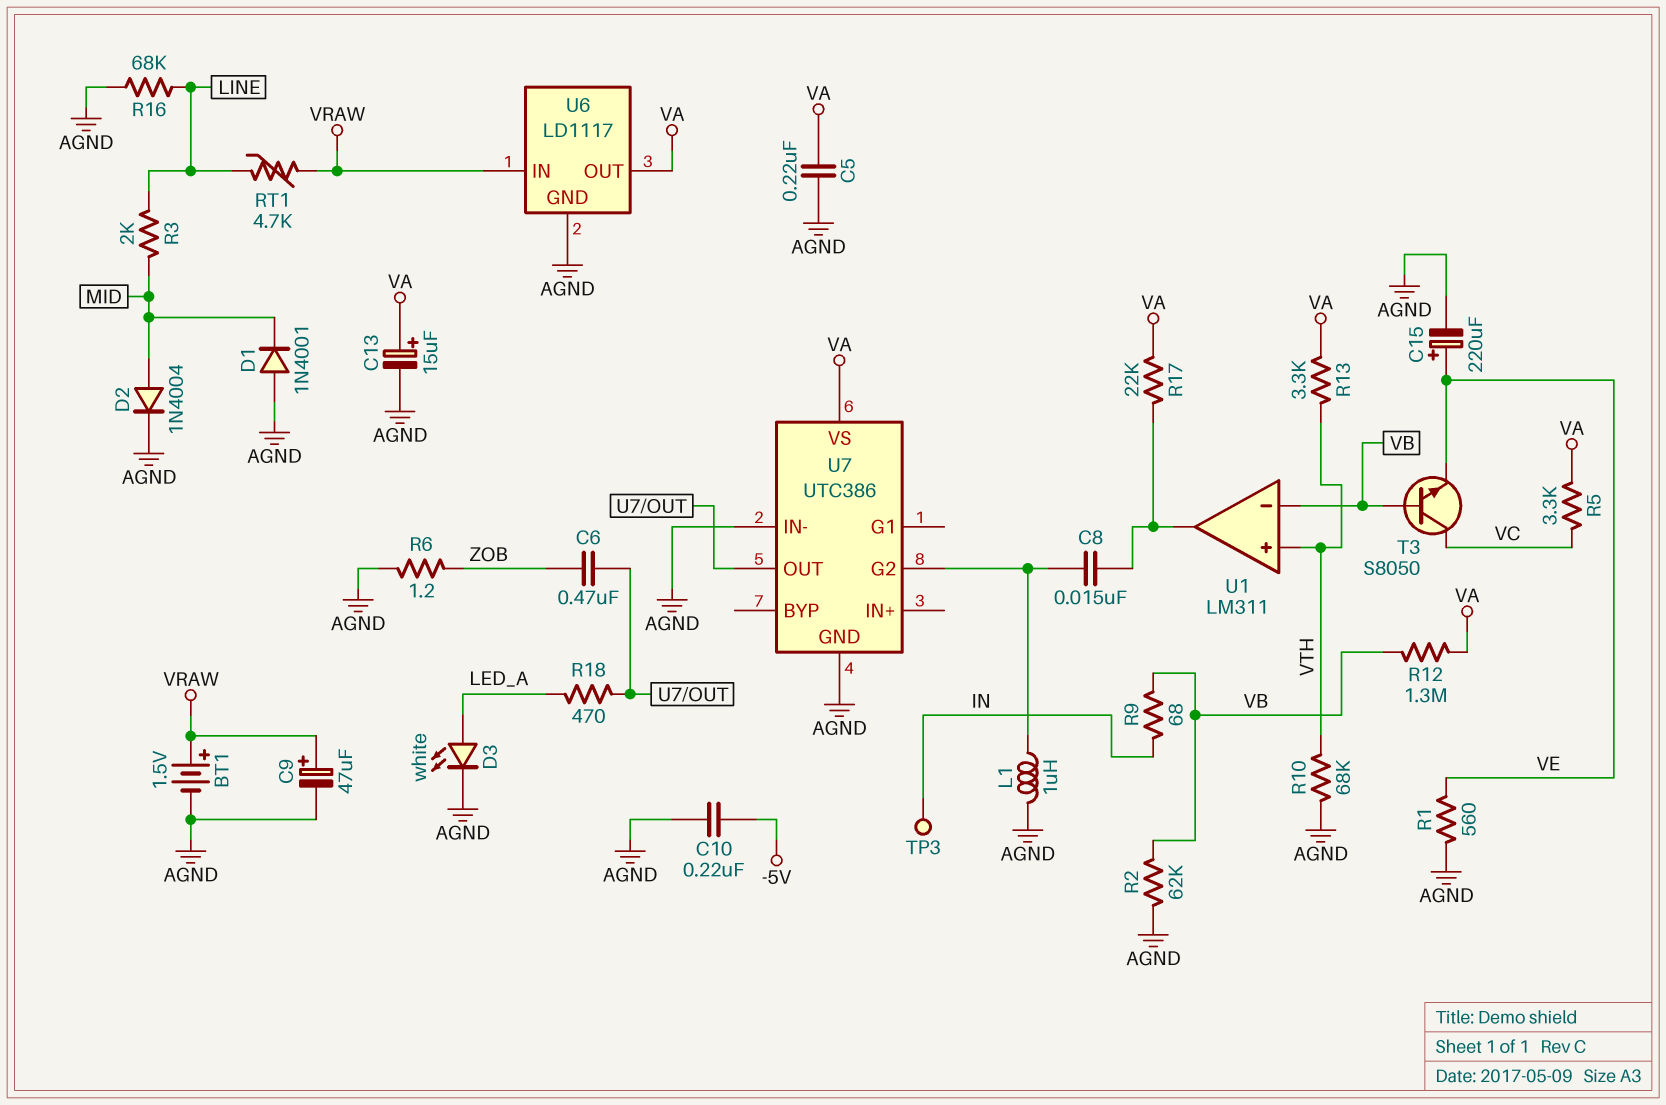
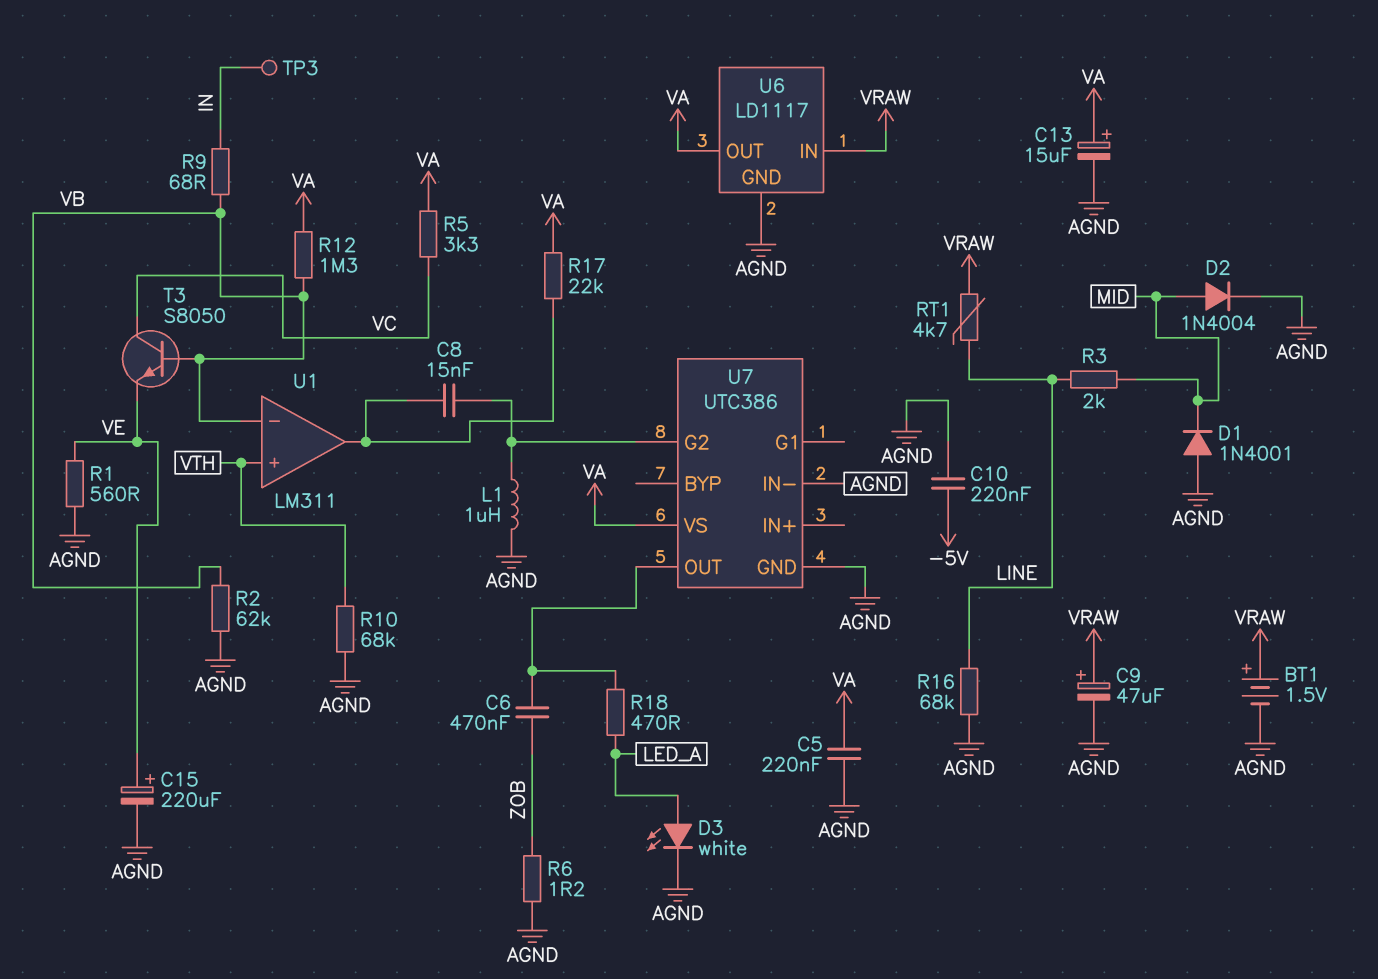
R13: 3.3k (VA, VTH) -> none

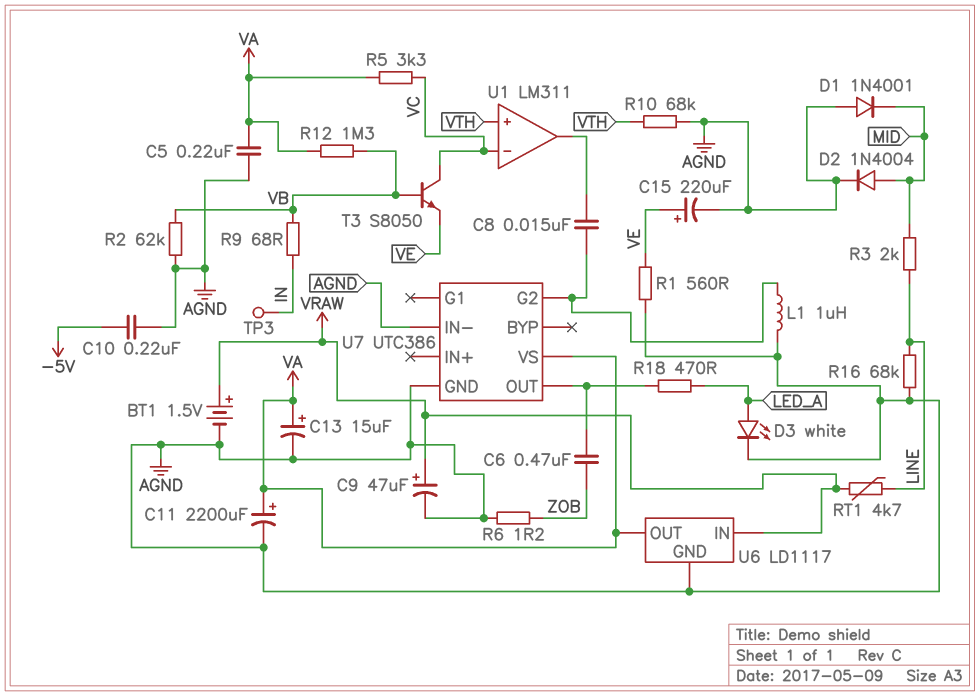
C11: none -> 2200uF (plus VA, minus AGND)
R17: 22k (U1/out, VA) -> none
U1 pin in-: VB -> VC

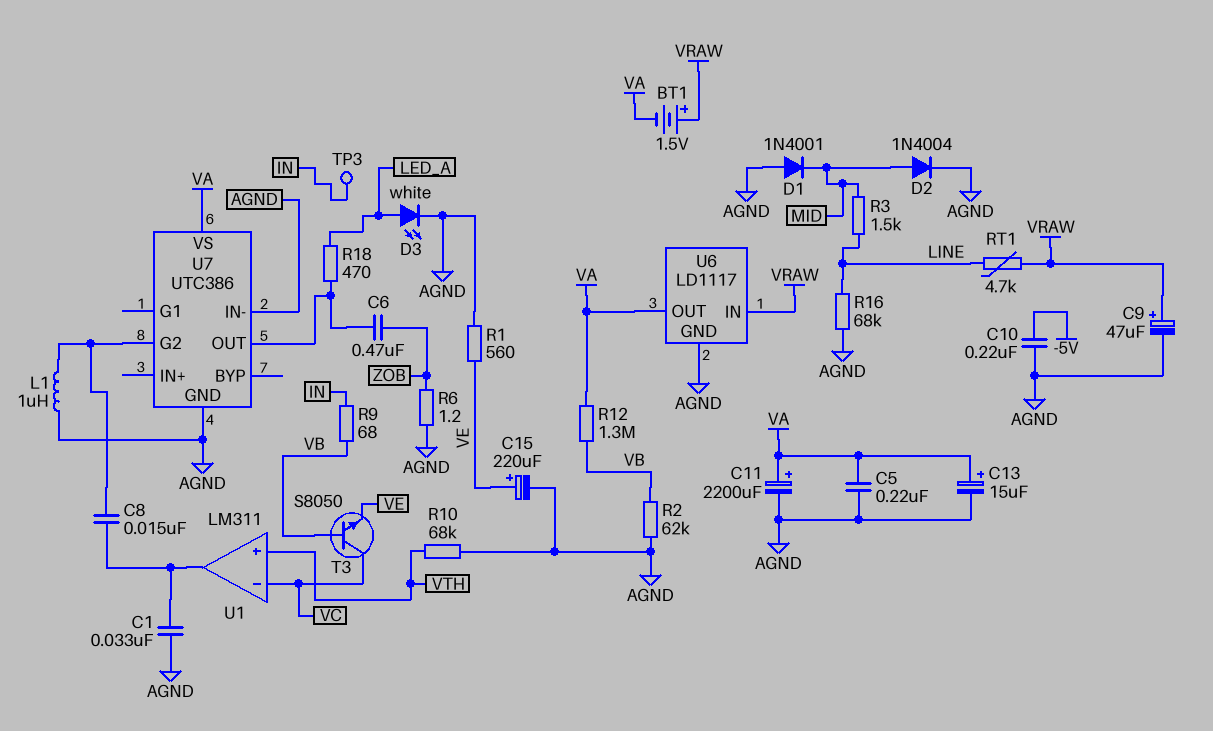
BT1: 1.5V (plus VRAW, minus AGND) -> 1.5V (plus VRAW, minus VA)
C1: none -> 33nF (AGND, U1/out)
R3: 2k (LINE, MID) -> 1.5k (LINE, MID)
R5: 3.3k (VA, VC) -> none

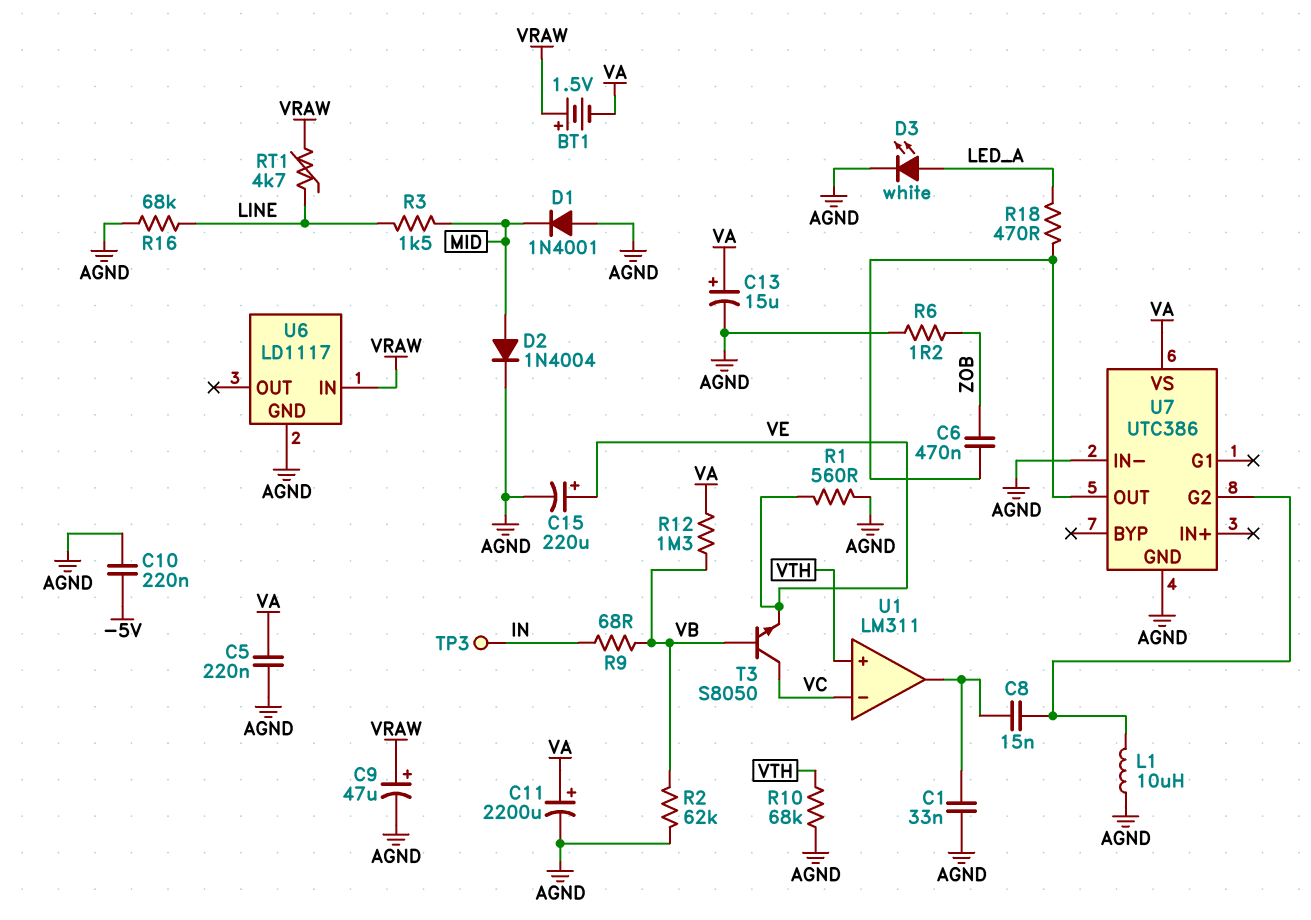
L1: 1uH (AGND, U7/G2) -> 10uH (AGND, U7/G2)
U6 pin OUT: VA -> none

